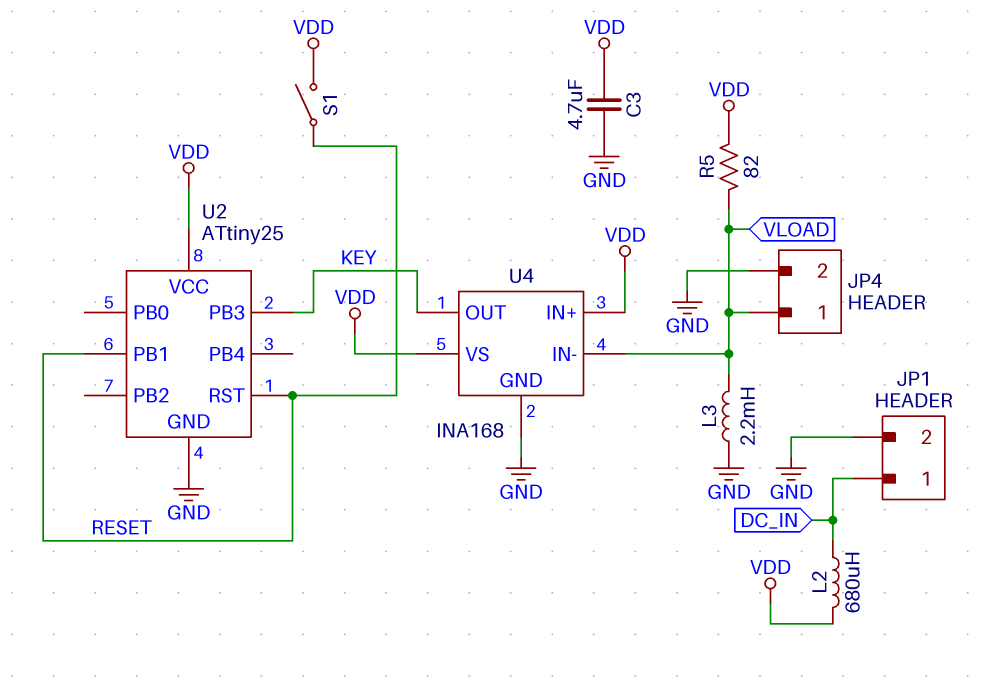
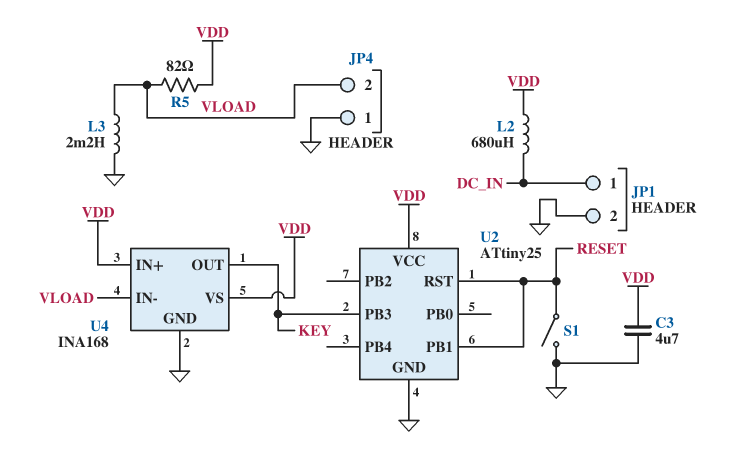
JP4 pin 1: VLOAD -> GND
JP4 pin 2: GND -> VLOAD
S1: switch (RESET, VDD) -> switch (GND, RESET)

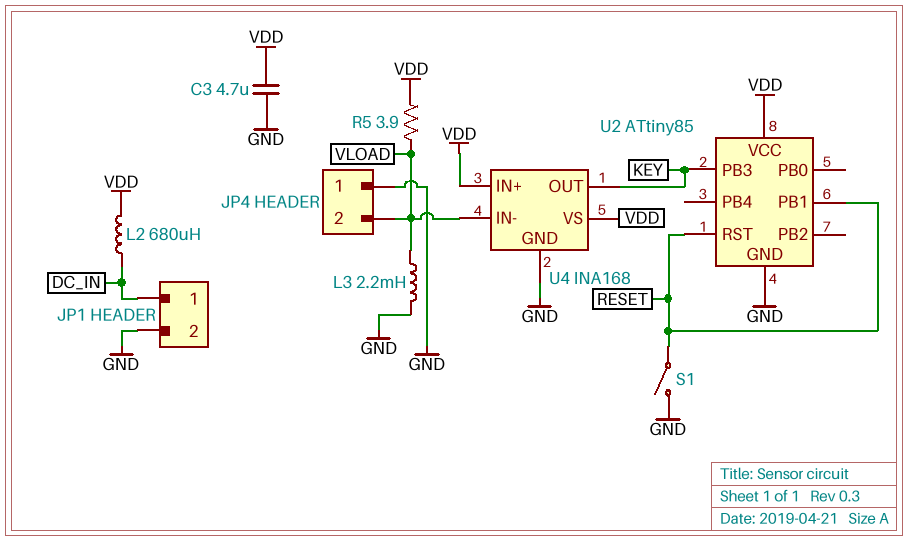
R5: 82 (VDD, VLOAD) -> 3.9 (VDD, VLOAD)
U2: ATtiny25 -> ATtiny85

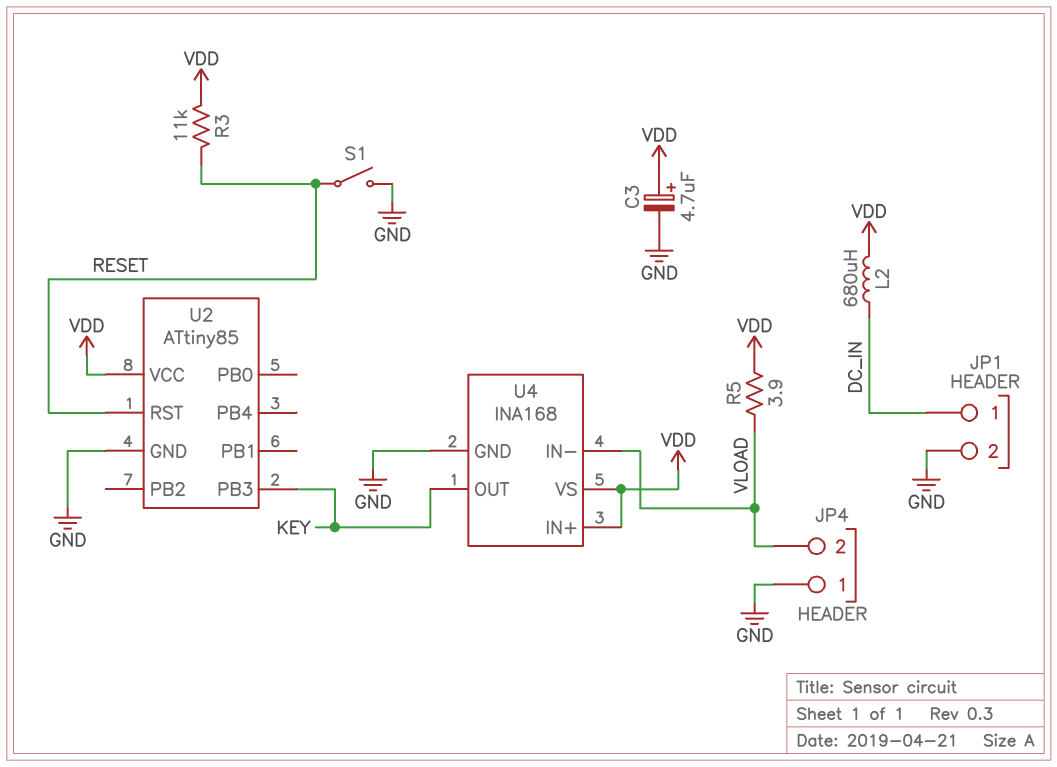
C3: 4.7uF (GND, VDD) -> 4.7uF (plus VDD, minus GND)
L3: 2.2mH (GND, VLOAD) -> none
R3: none -> 11k (RESET, VDD)
U2 pin PB1: RESET -> none

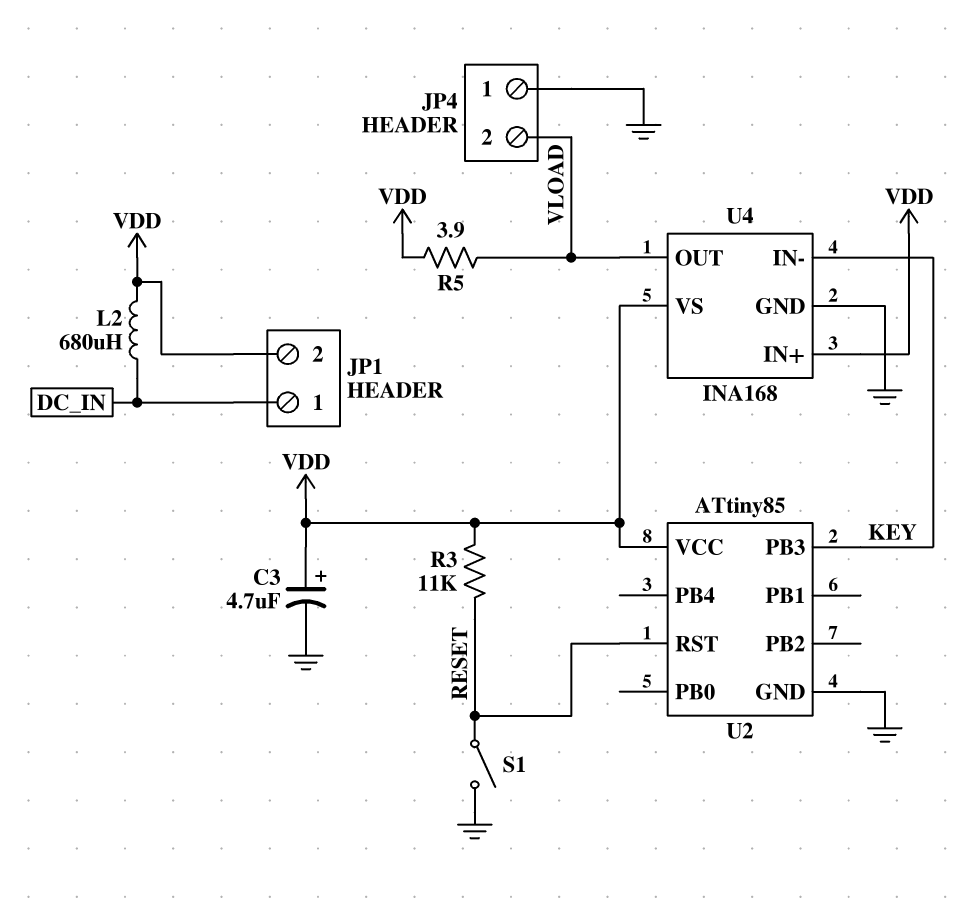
JP1 pin 2: GND -> VDD
U4 pin IN-: VLOAD -> KEY
U4 pin OUT: KEY -> VLOAD

